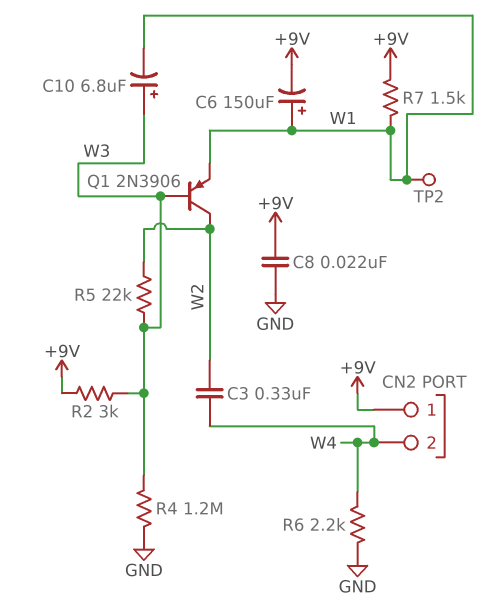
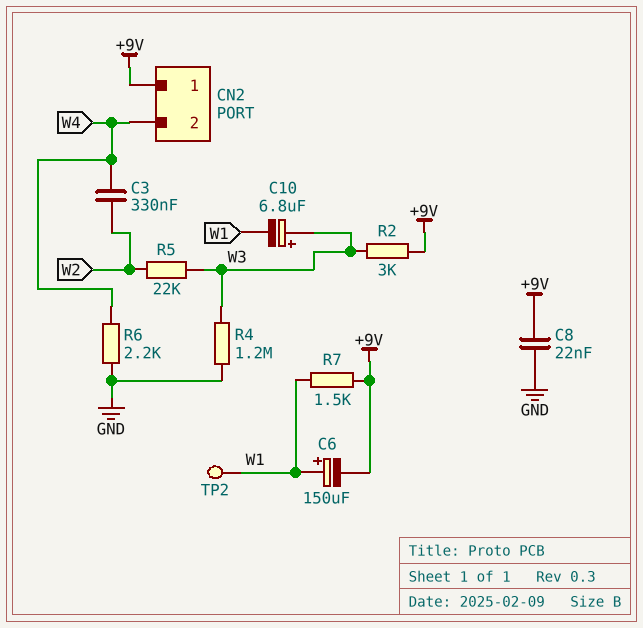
Q1: PNP 2N3906 (B W3, C W2, E W1) -> none

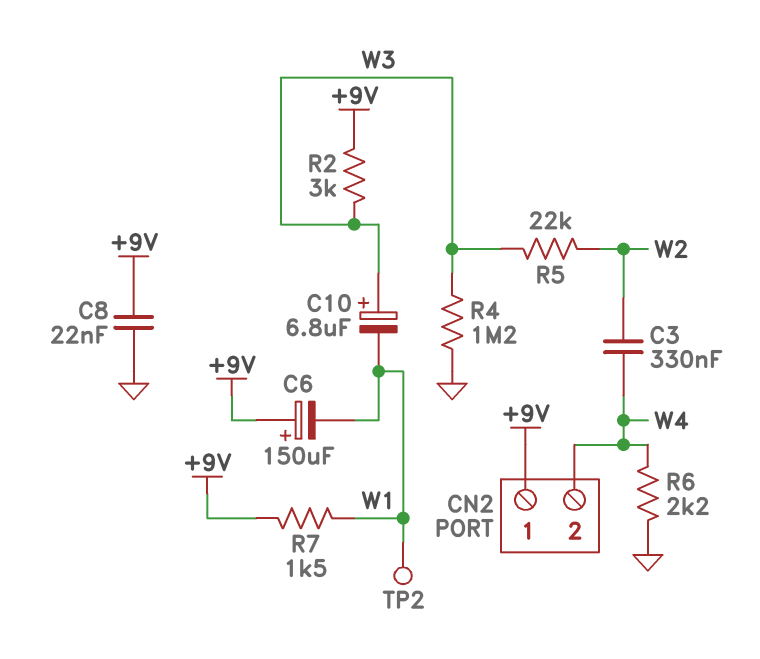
C6: 150uF (plus W1, minus +9V) -> 150uF (plus +9V, minus W1)

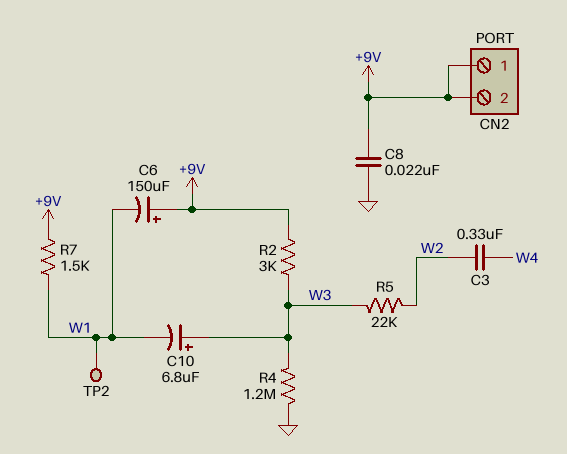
CN2 pin 2: W4 -> +9V
R6: 2.2k (GND, W4) -> none

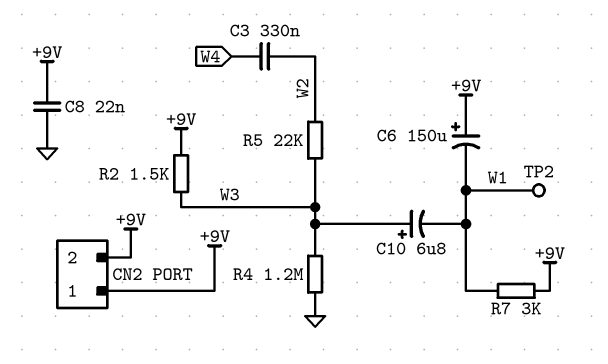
R2: 3k (+9V, W3) -> 1.5k (+9V, W3)
R7: 1.5k (+9V, W1) -> 3k (+9V, W1)

